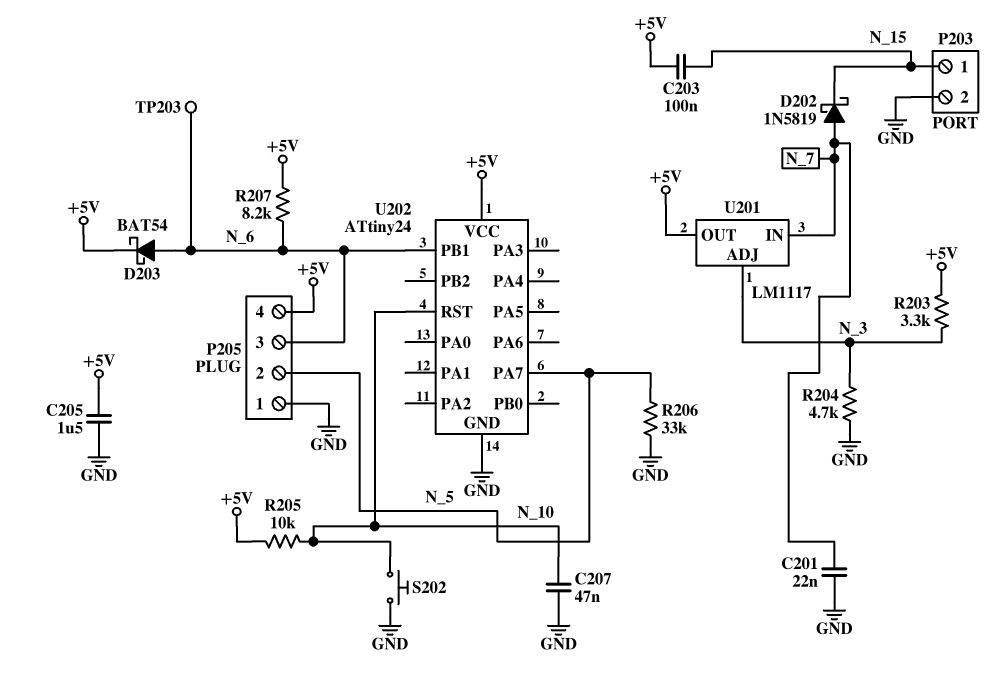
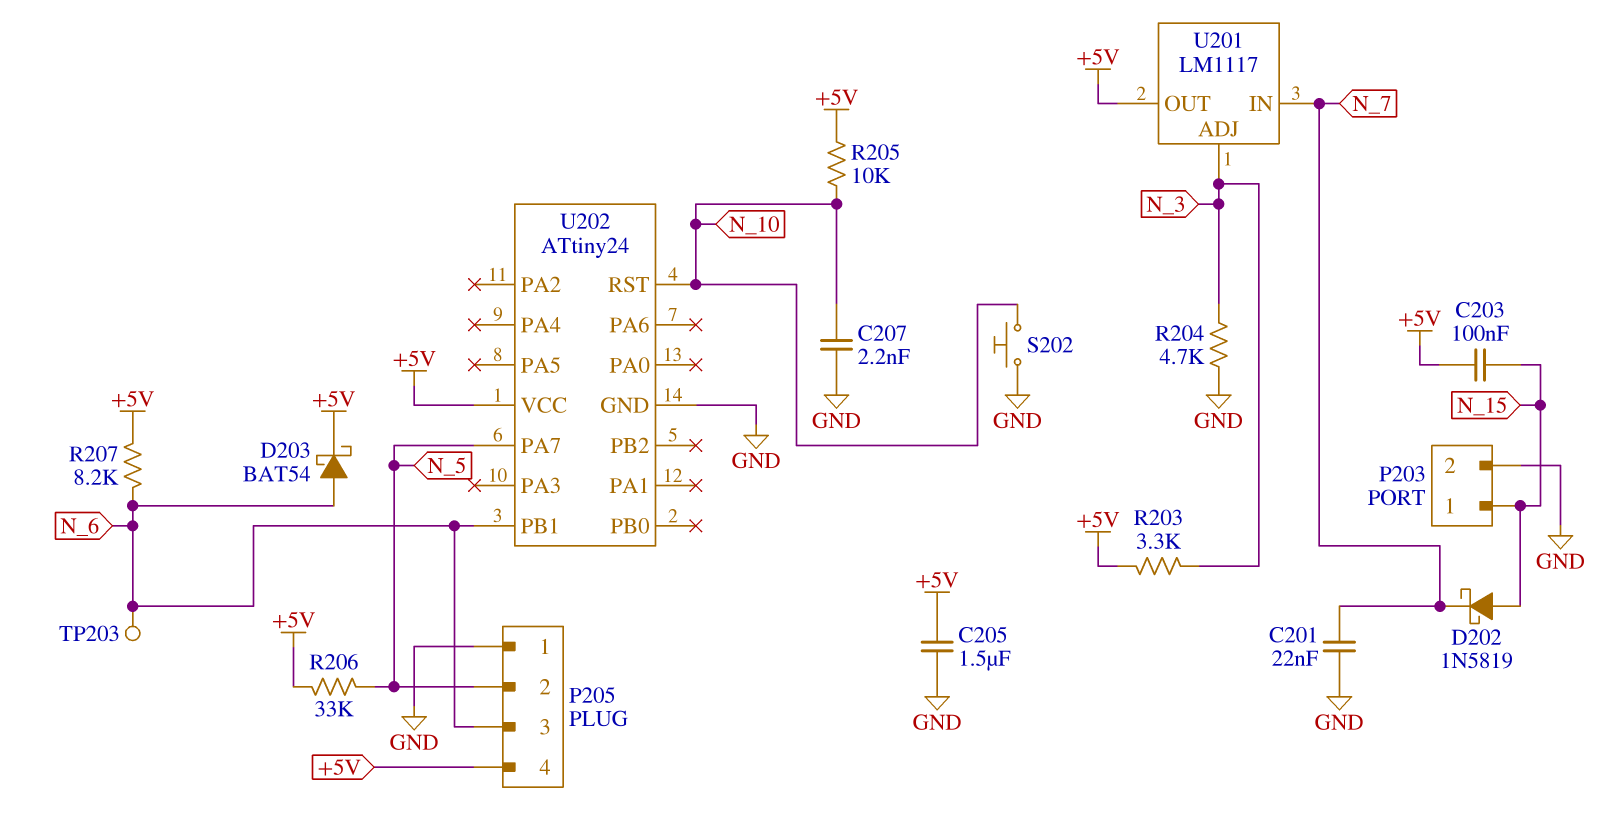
C207: 47nF (GND, N_10) -> 2.2nF (GND, N_10)
D202: schottky 1N5819 (A N_7, K N_15) -> schottky 1N5819 (A N_15, K N_7)
R206: 33k (GND, N_5) -> 33k (+5V, N_5)

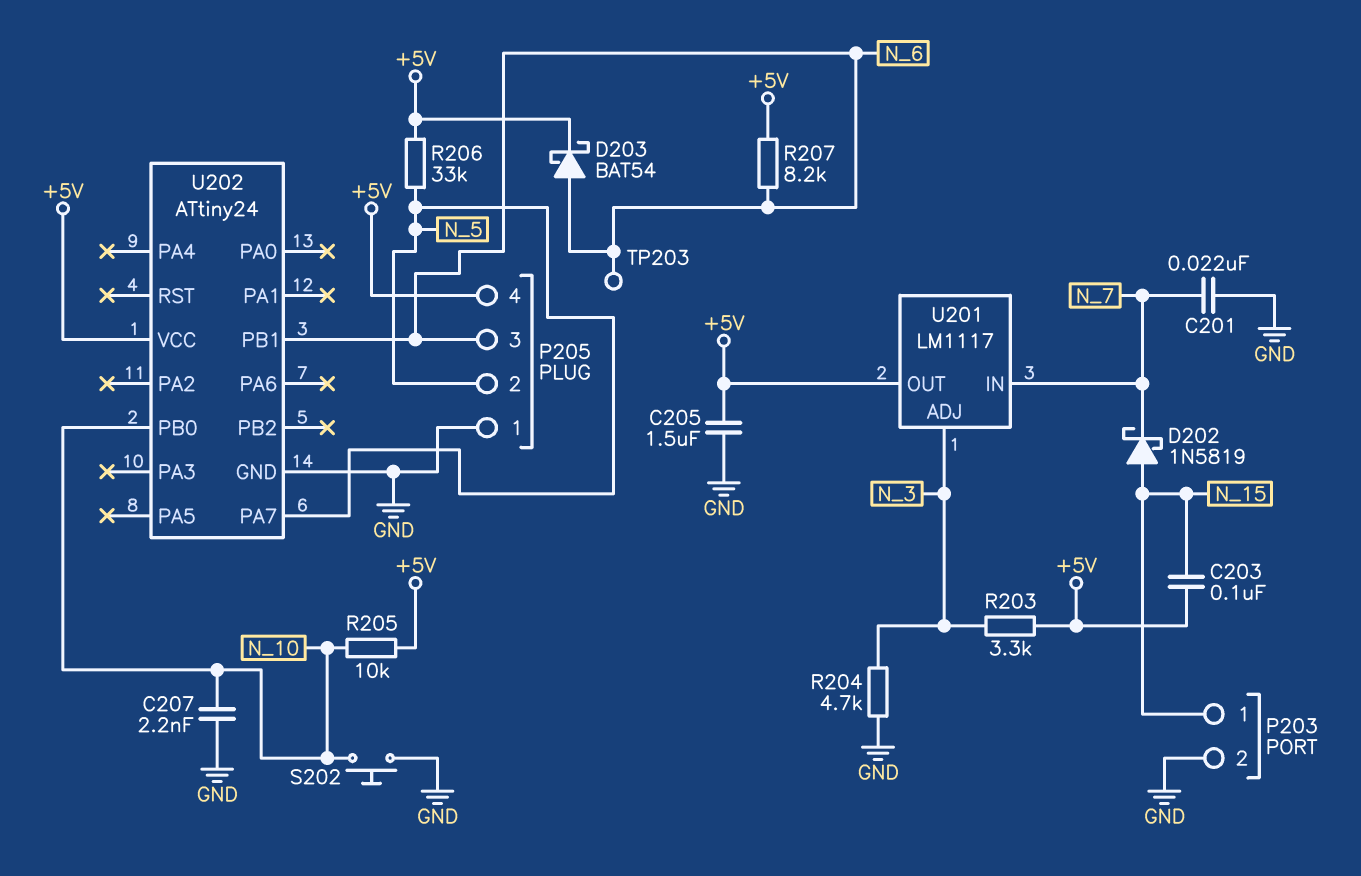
U202 pin PB0: none -> N_10
U202 pin RST: N_10 -> none

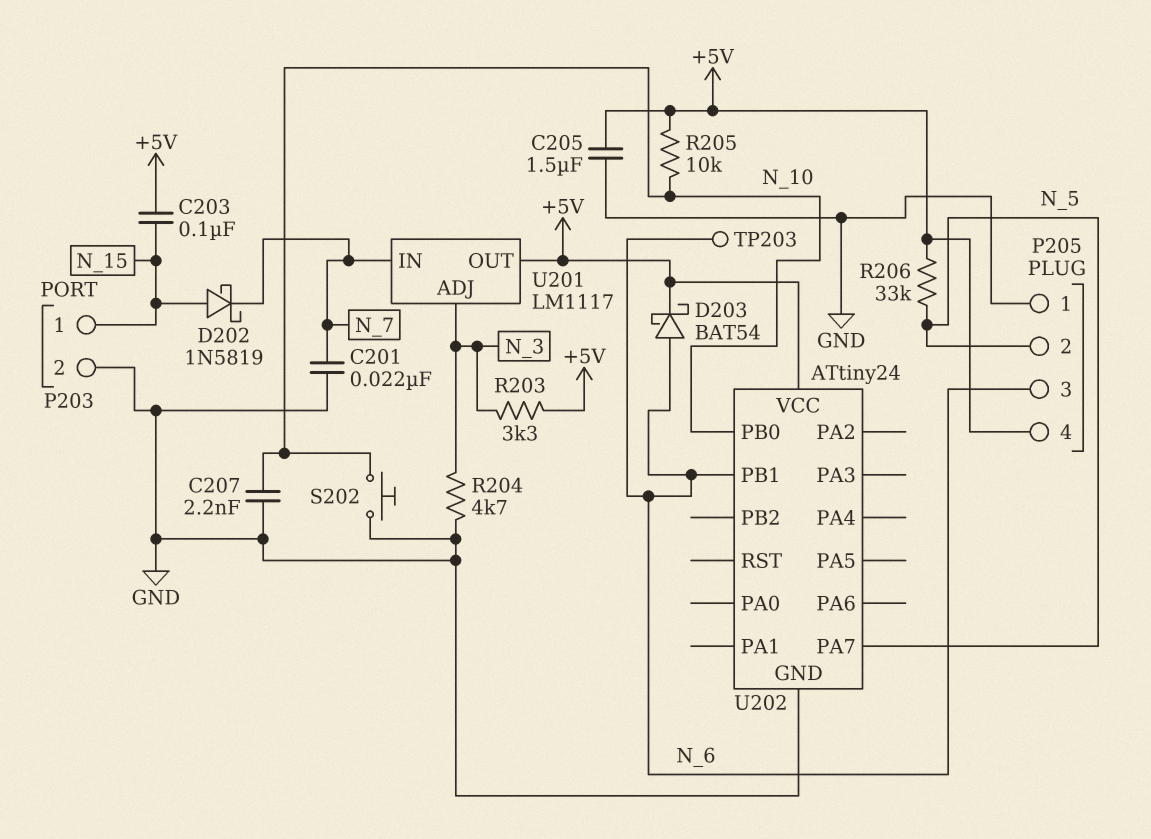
R207: 8.2k (+5V, N_6) -> none

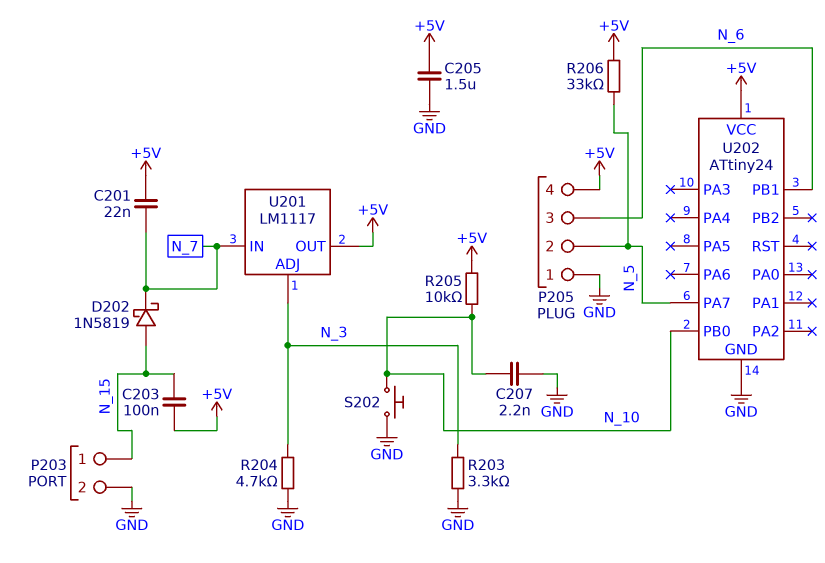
C201: 22nF (GND, N_7) -> 22nF (+5V, N_7)
D203: schottky BAT54 (A N_6, K +5V) -> none
R203: 3.3k (+5V, N_3) -> 3.3k (GND, N_3)
TP203: test point (N_6) -> none

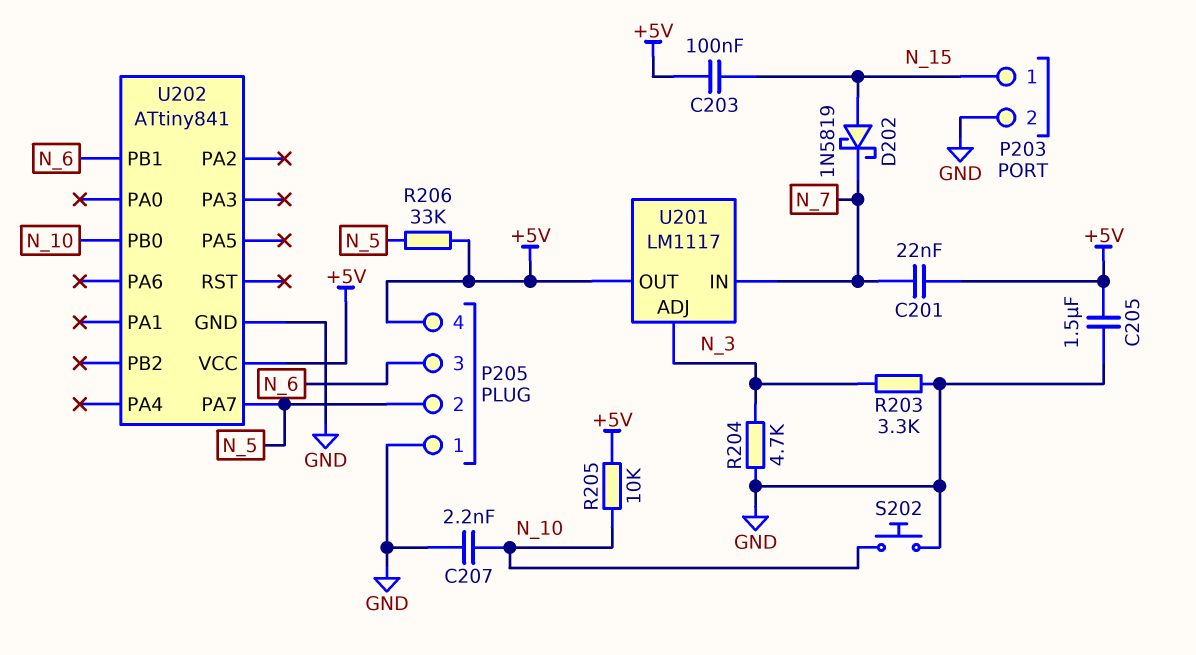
U202: ATtiny24 -> ATtiny841

